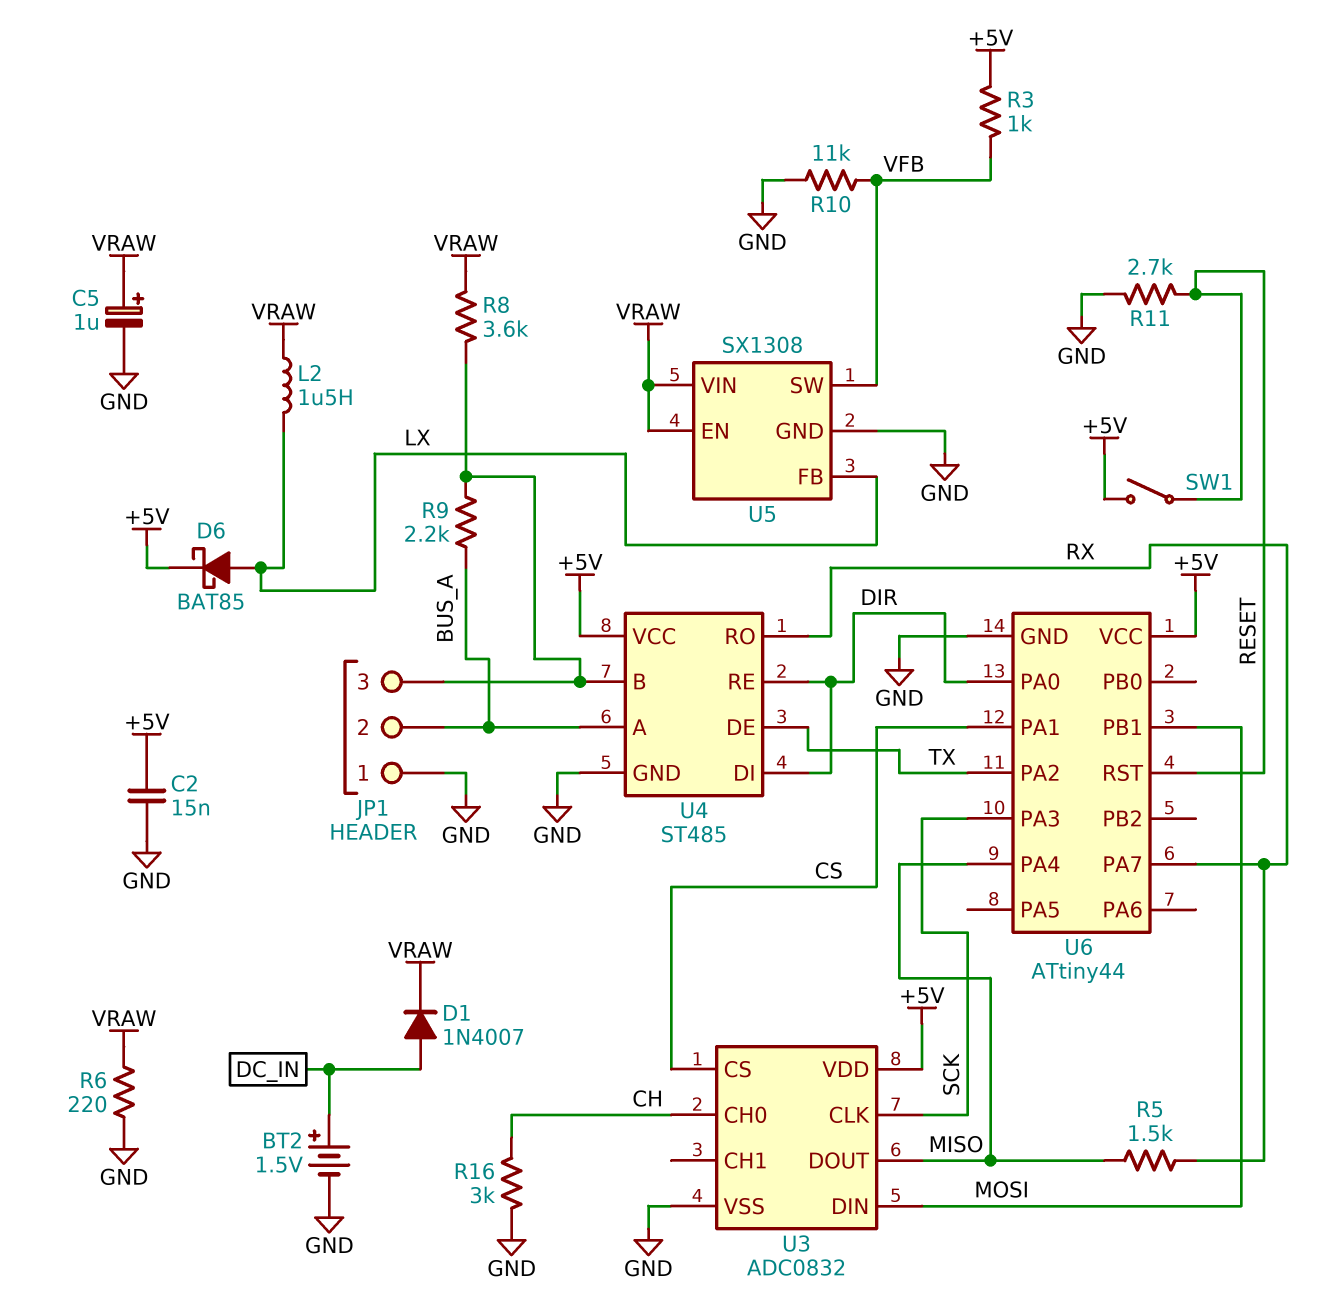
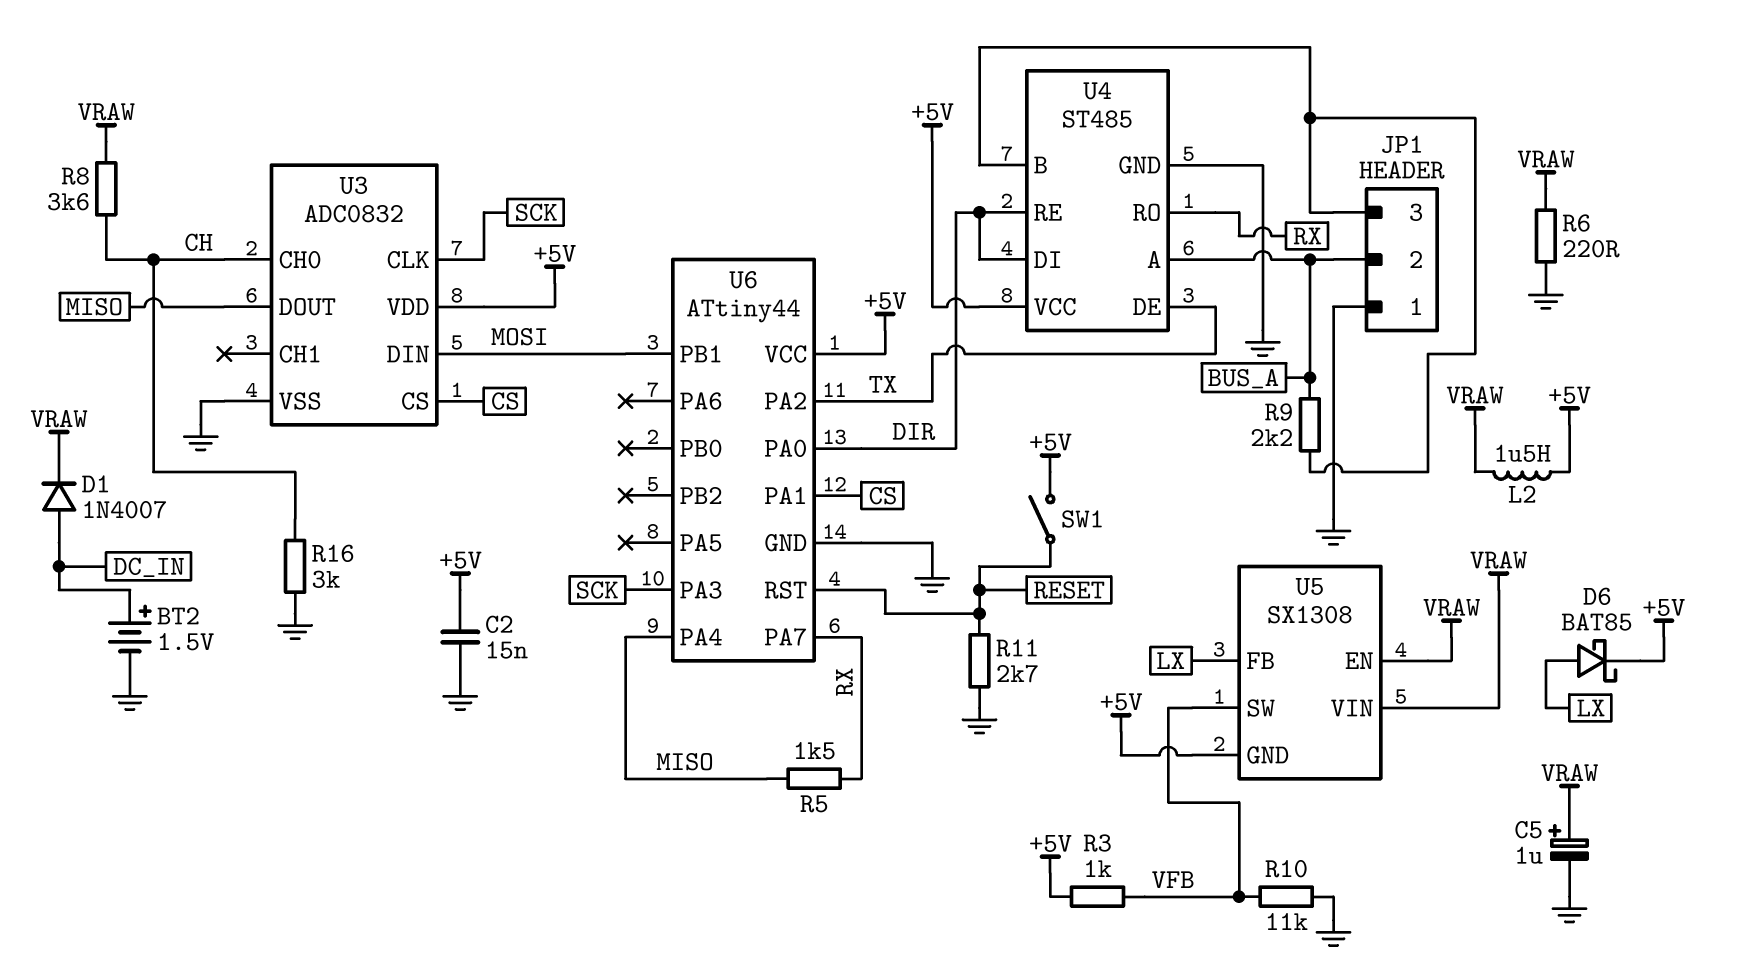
L2: 1.5uH (LX, VRAW) -> 1.5uH (+5V, VRAW)
R8: 3.6k (JP1/3, VRAW) -> 3.6k (CH, VRAW)
U5 pin GND: GND -> +5V

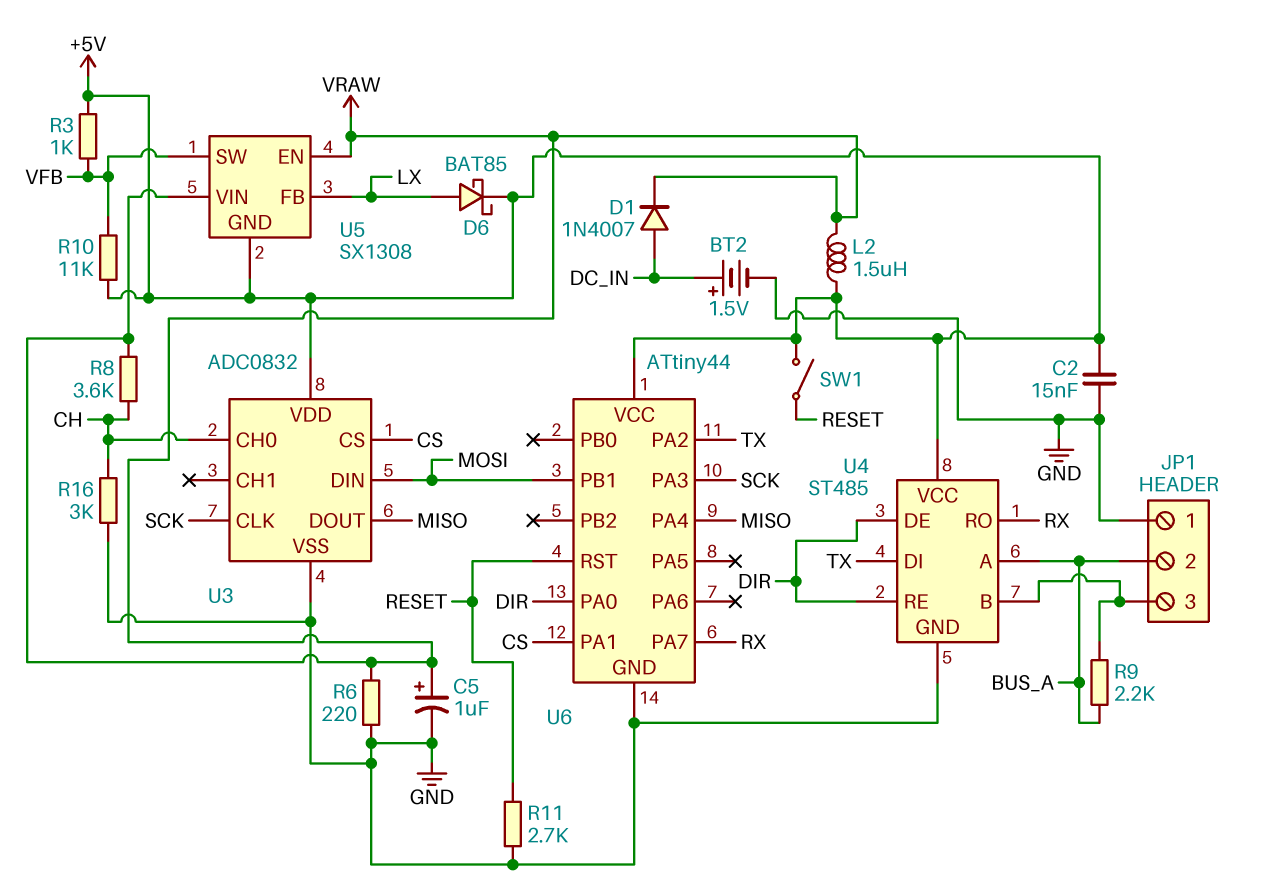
R5: 1.5k (MISO, RX) -> none
R10: 11k (GND, VFB) -> 11k (+5V, VFB)
U4 pin DE: TX -> DIR
U4 pin DI: DIR -> TX

